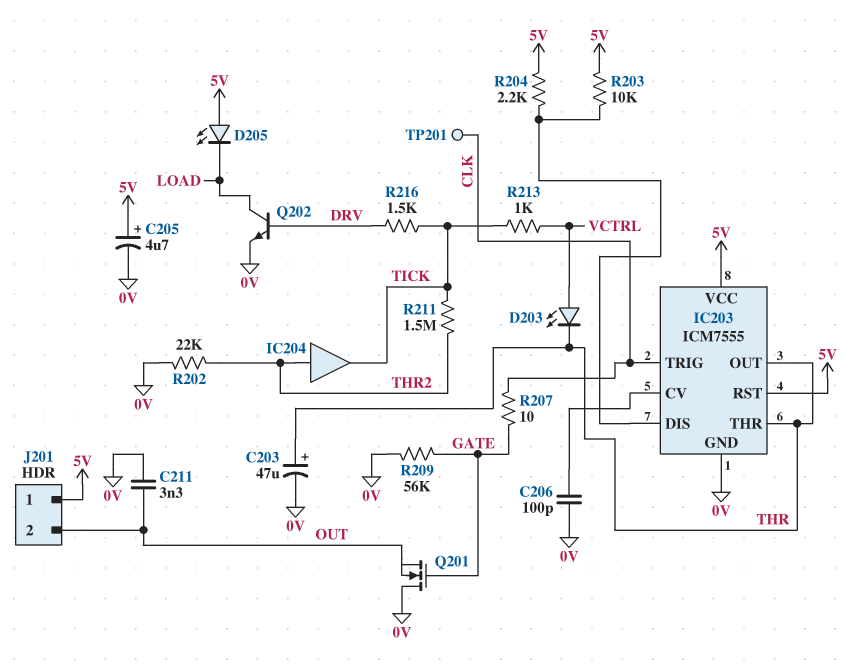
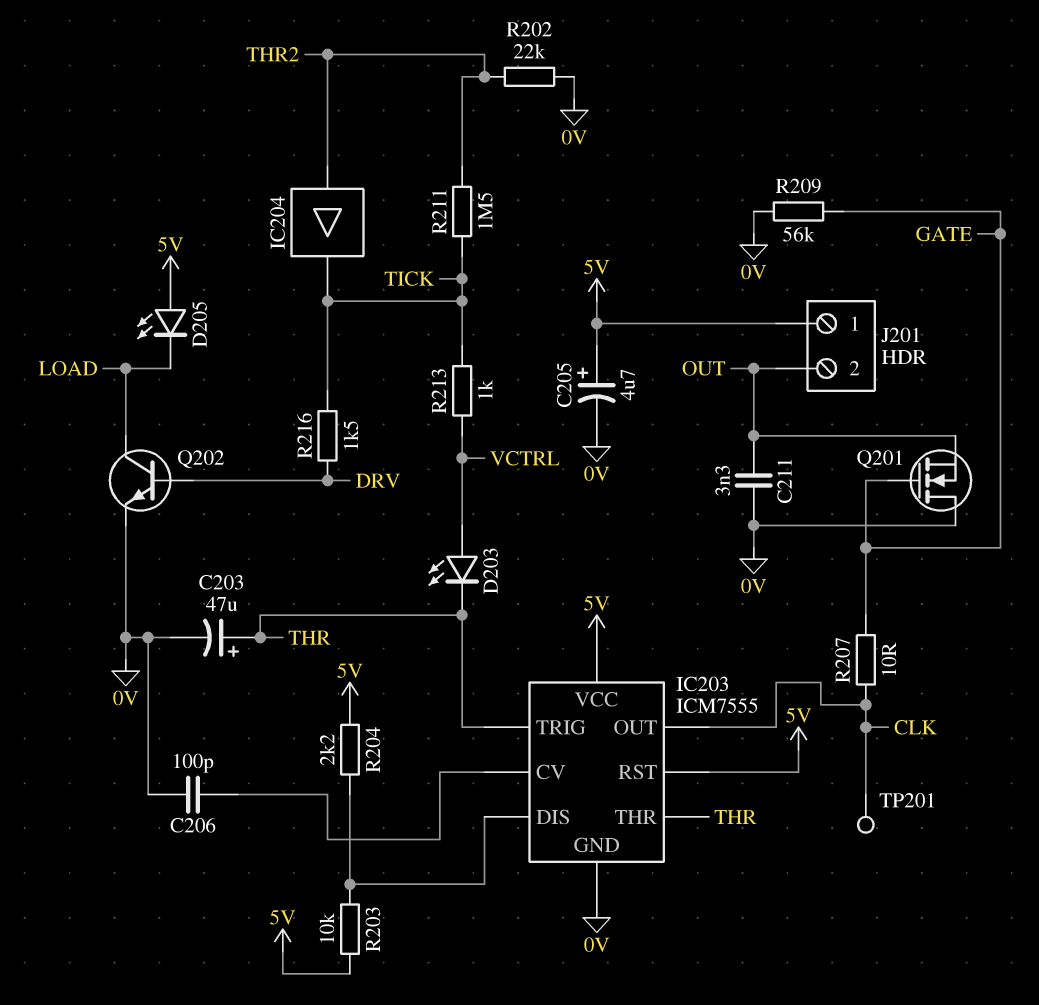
IC203 pin OUT: THR -> CLK
IC203 pin TRIG: CLK -> THR

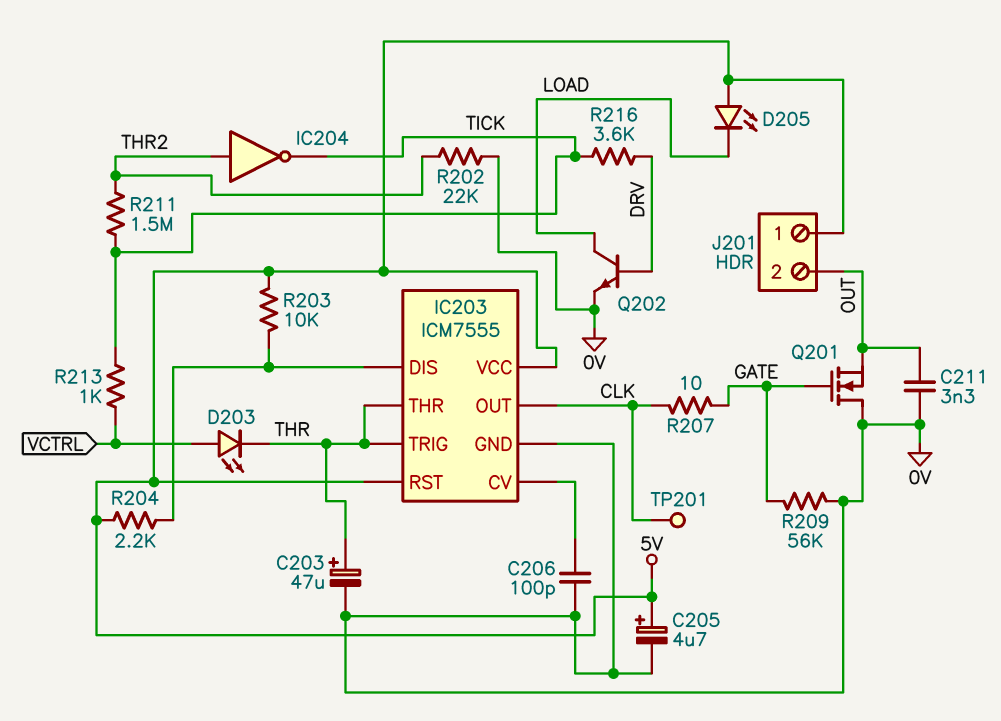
IC204: buffer (in THR2, out TICK) -> NOT (in THR2, out TICK)
R216: 1.5k (DRV, TICK) -> 3.6k (DRV, TICK)

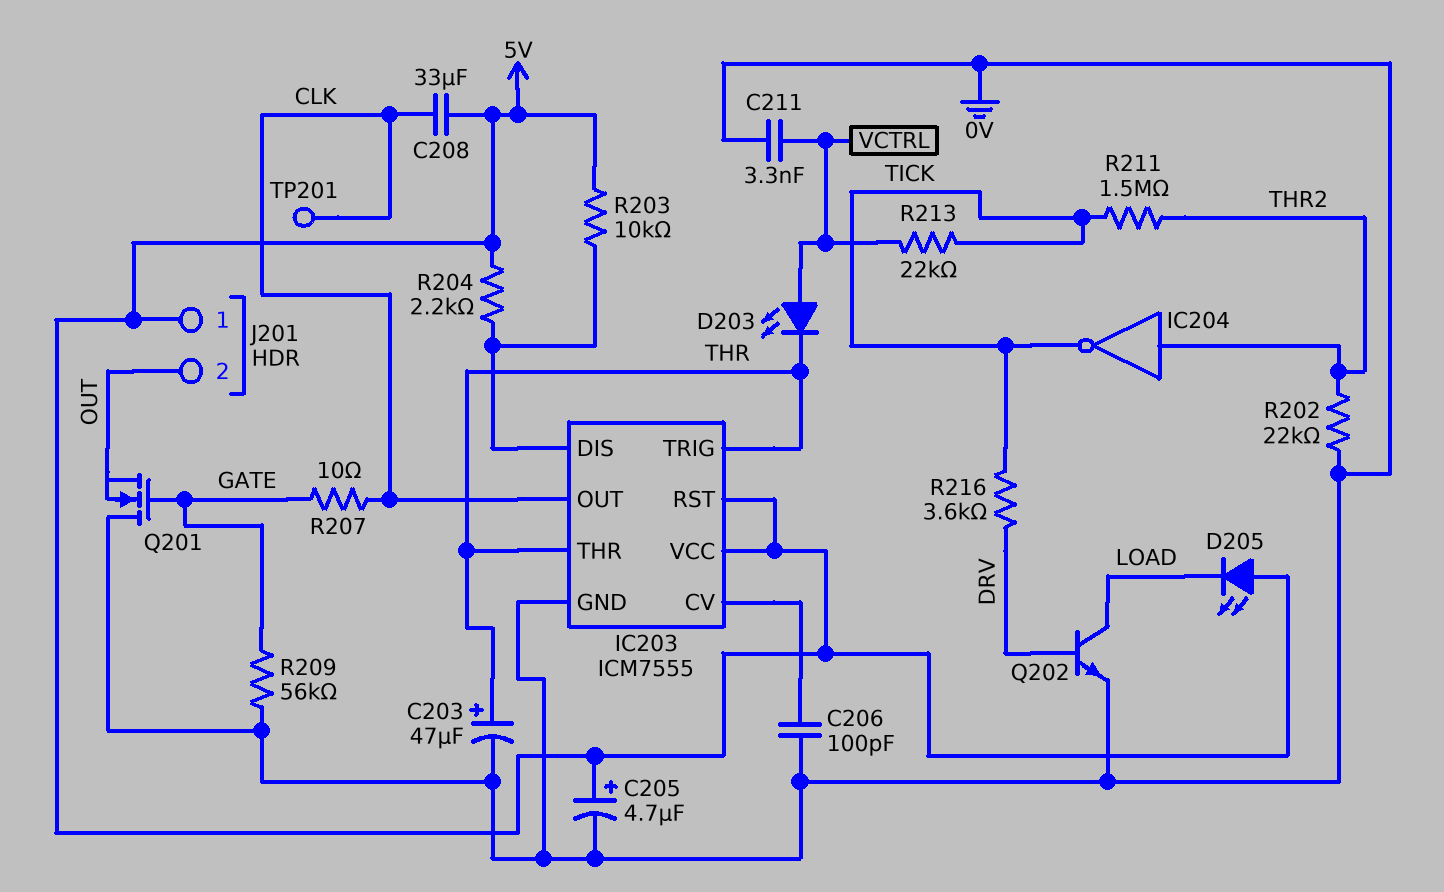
C208: none -> 33uF (5V, CLK)
C211: 3.3nF (0V, OUT) -> 3.3nF (0V, VCTRL)
R213: 1k (TICK, VCTRL) -> 22k (TICK, VCTRL)

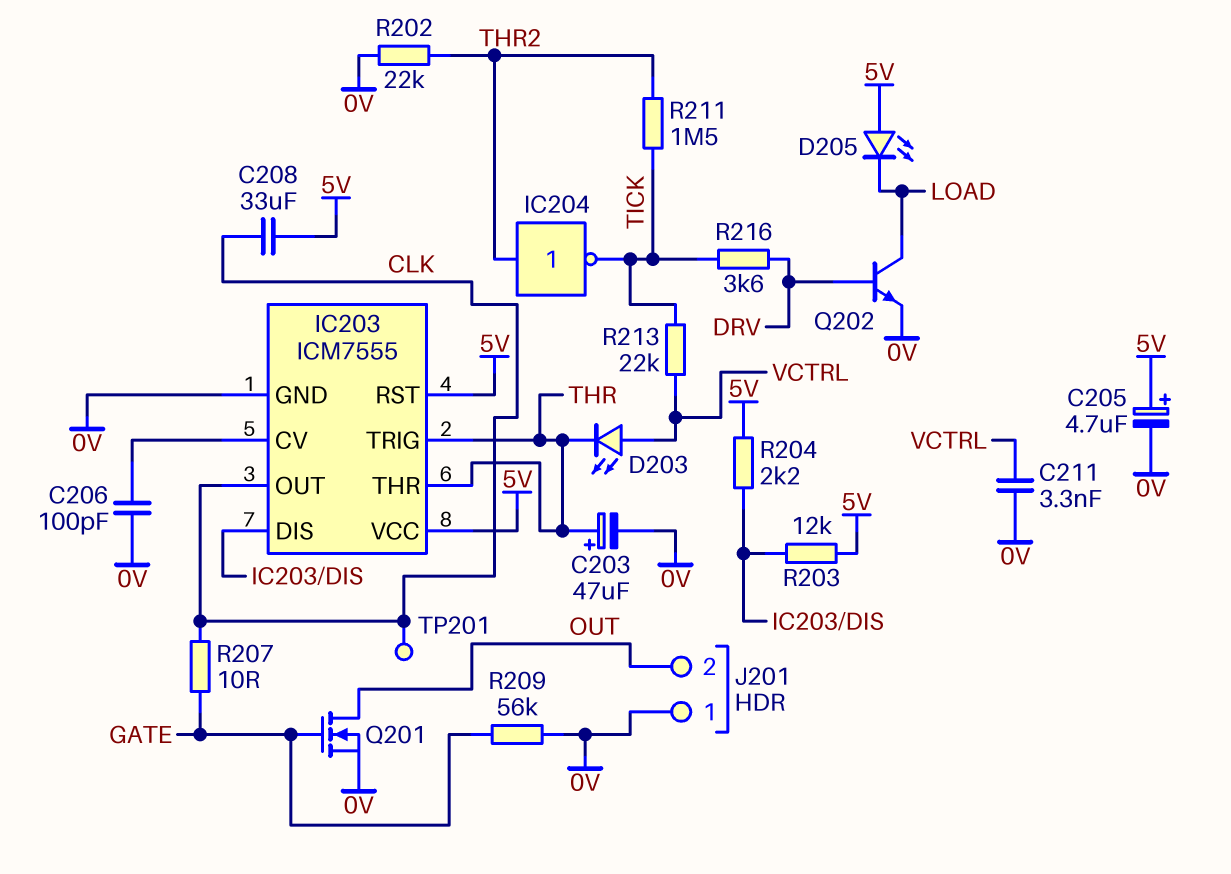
J201 pin 1: 5V -> 0V
Q201: NMOS (G GATE, D 0V, S OUT) -> NMOS (G GATE, D OUT, S 0V)
R203: 10k (5V, IC203/DIS) -> 12k (5V, IC203/DIS)

